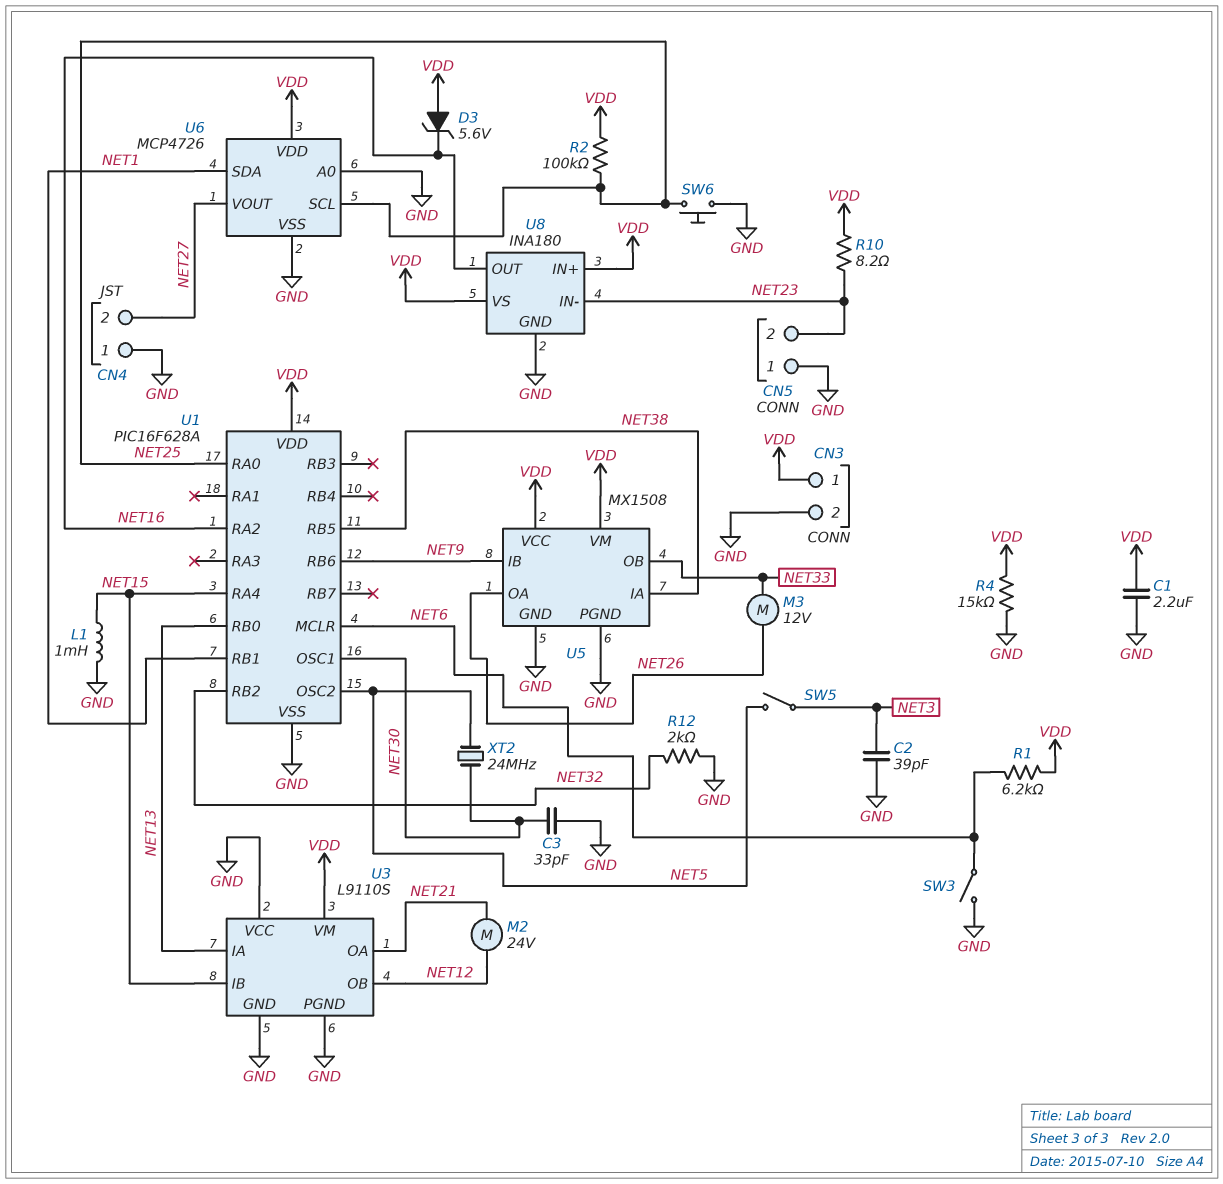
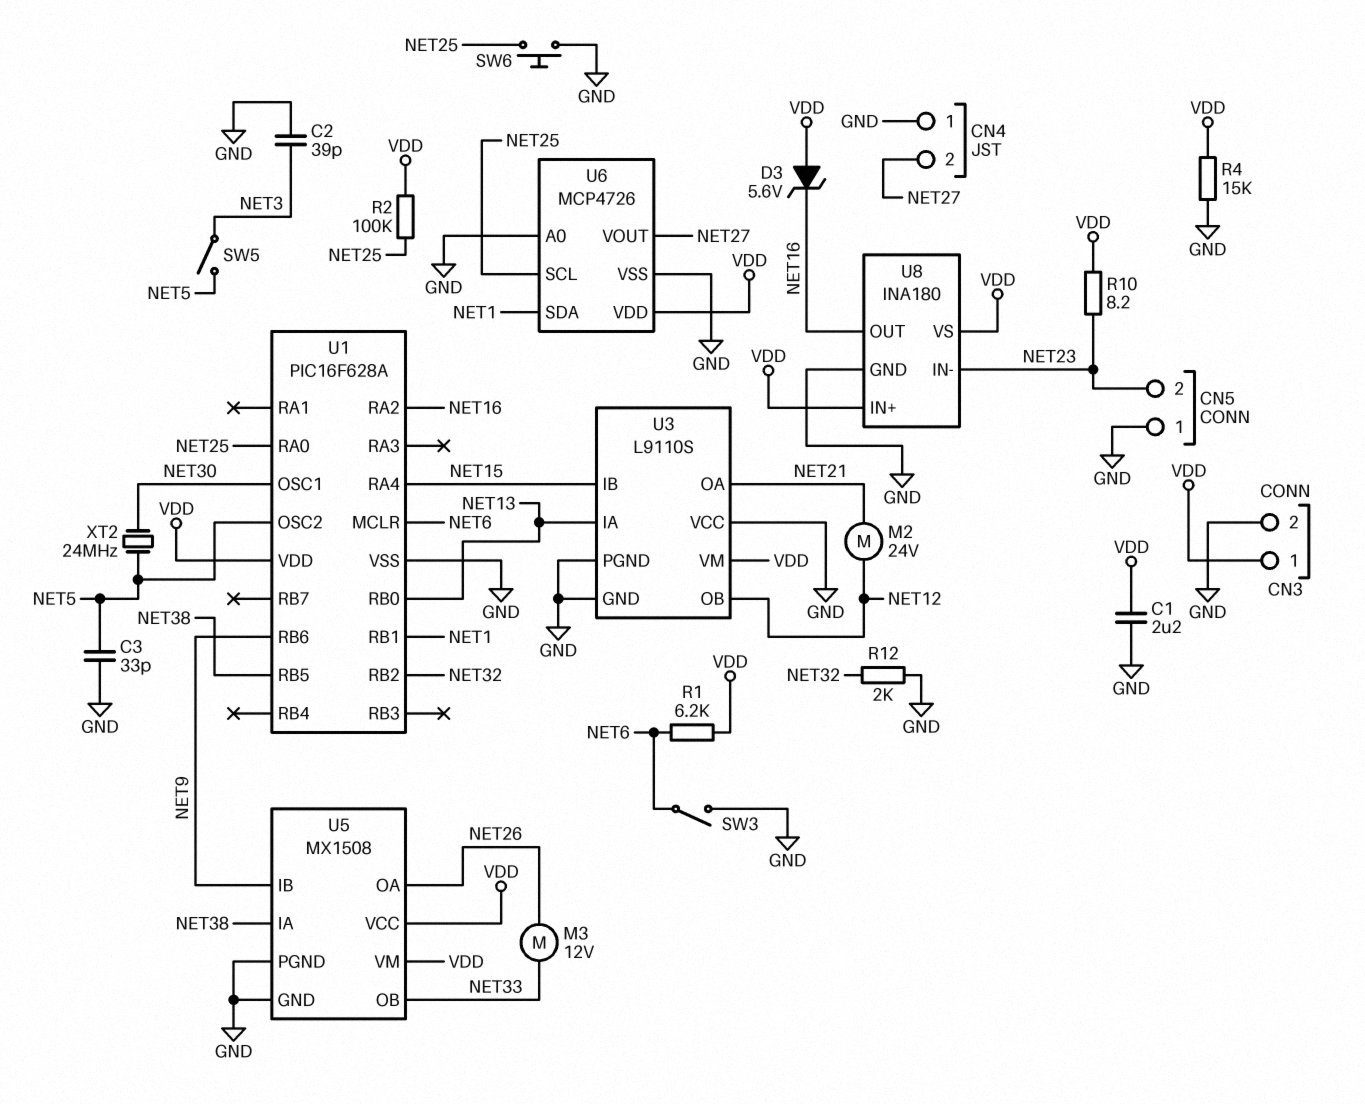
C3: 33pF (GND, NET30) -> 33pF (GND, NET5)
L1: 1mH (GND, NET15) -> none

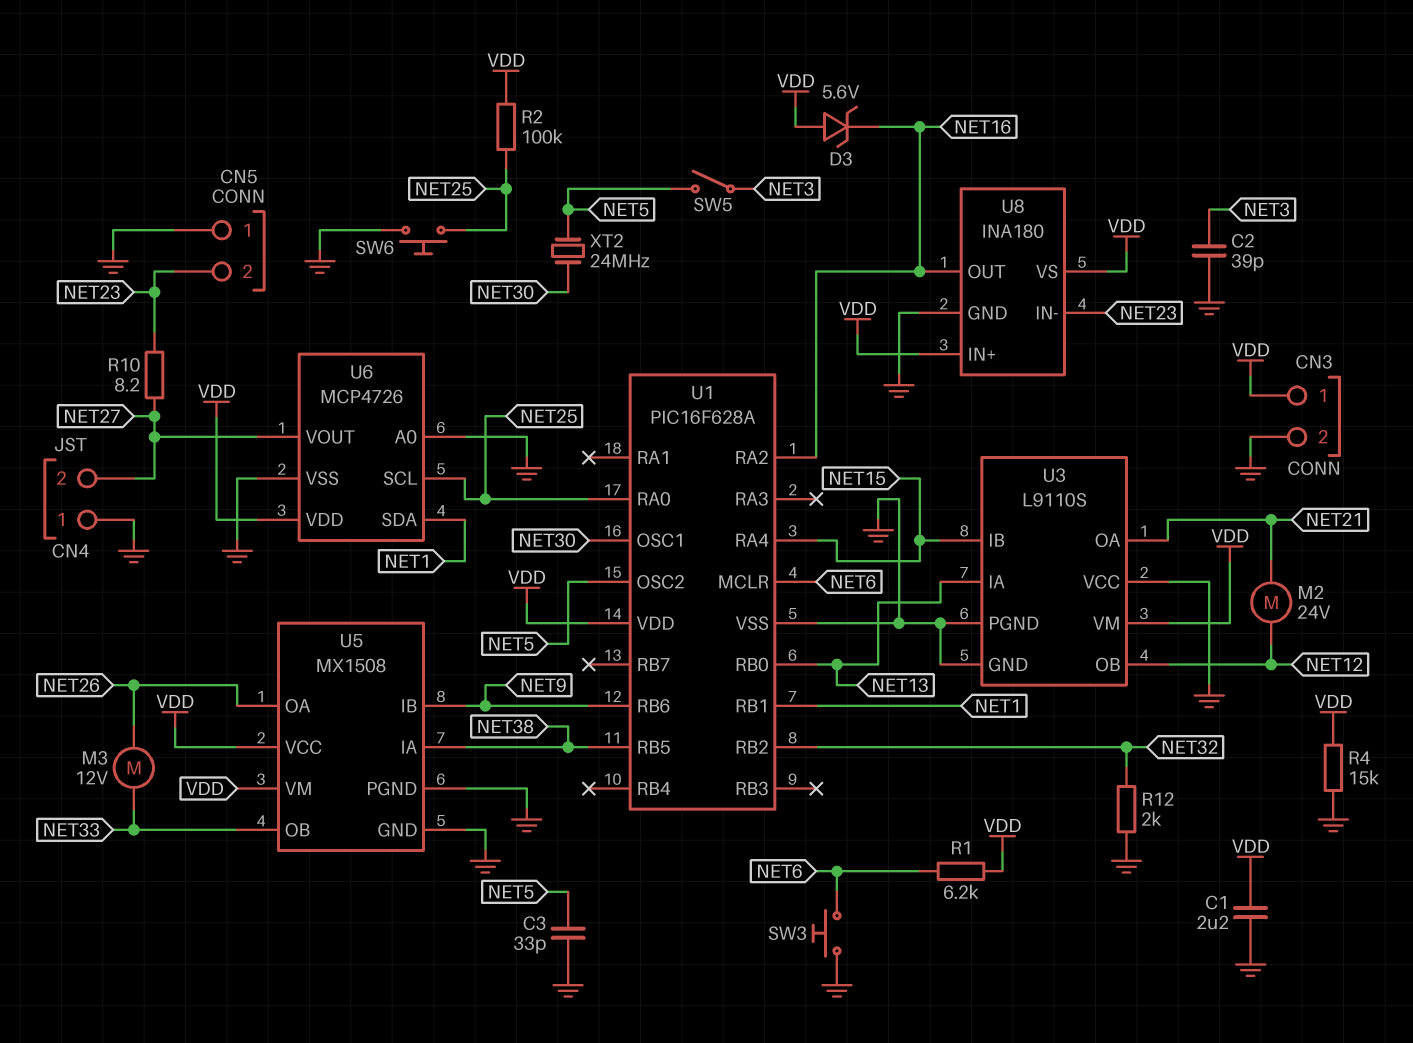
R10: 8.2 (NET23, VDD) -> 8.2 (NET23, NET27)
SW3: switch (GND, NET6) -> button (GND, NET6)

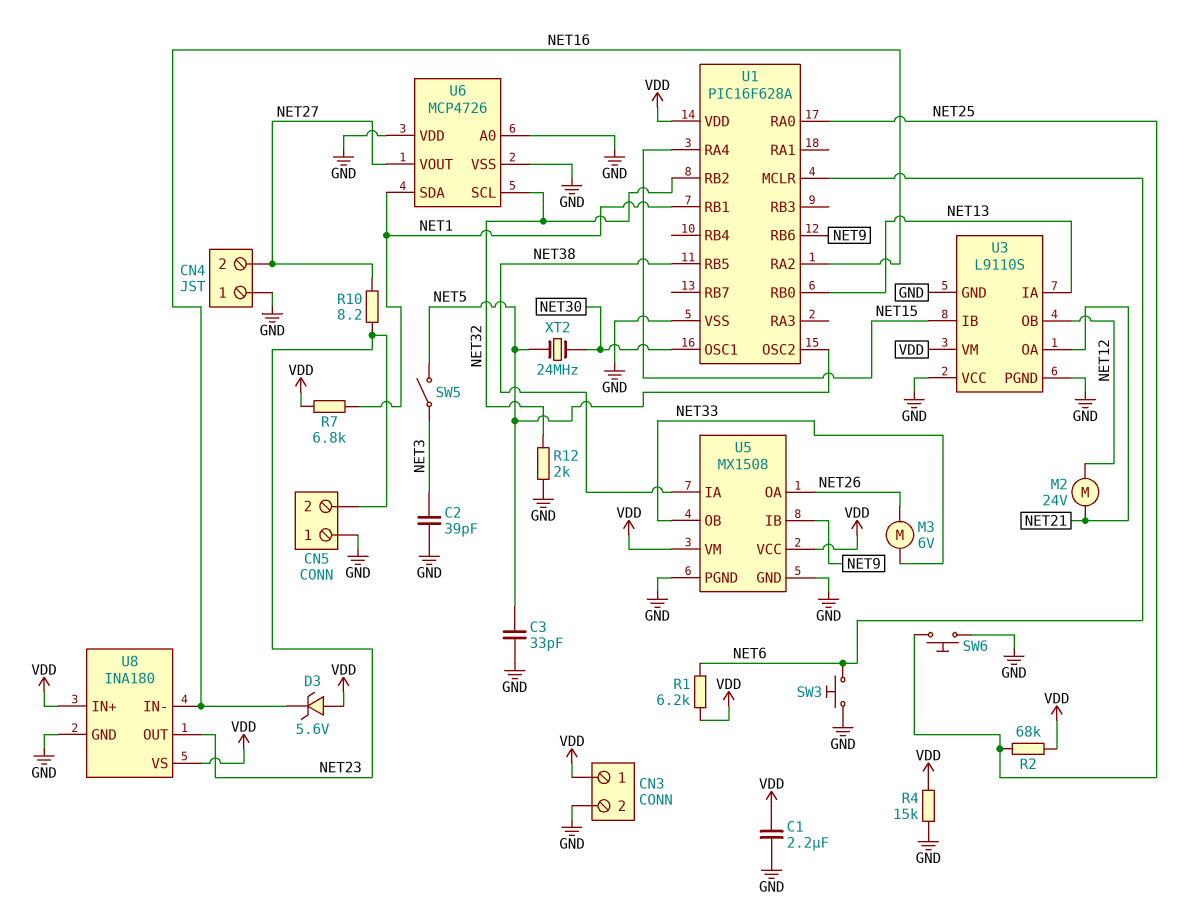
M3: motor 12V (NET26, NET33) -> motor 6V (NET26, NET33)
R2: 100k (NET25, VDD) -> 68k (NET25, VDD)
R7: none -> 6.8k (NET1, VDD)
U6 pin SCL: NET25 -> NET32
U6 pin VDD: VDD -> GND
U8 pin IN-: NET23 -> NET16
U8 pin OUT: NET16 -> NET23

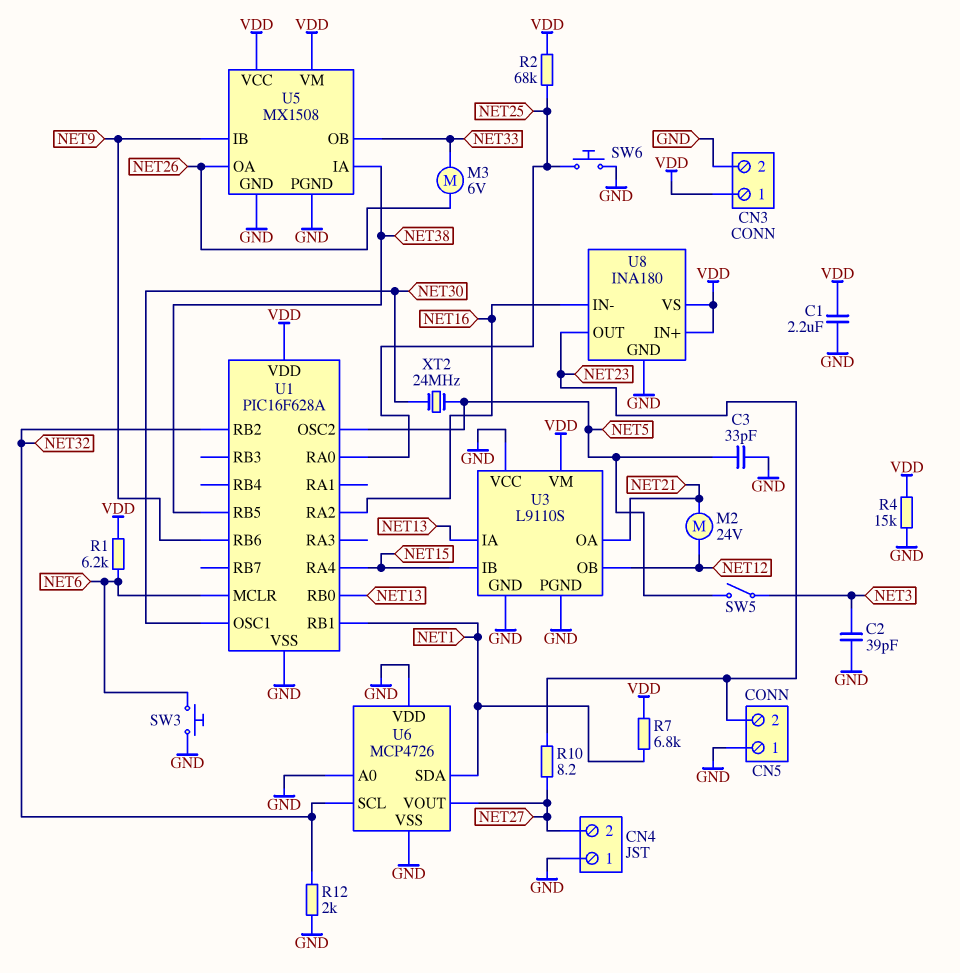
D3: zener 5.6V (A VDD, K NET16) -> none

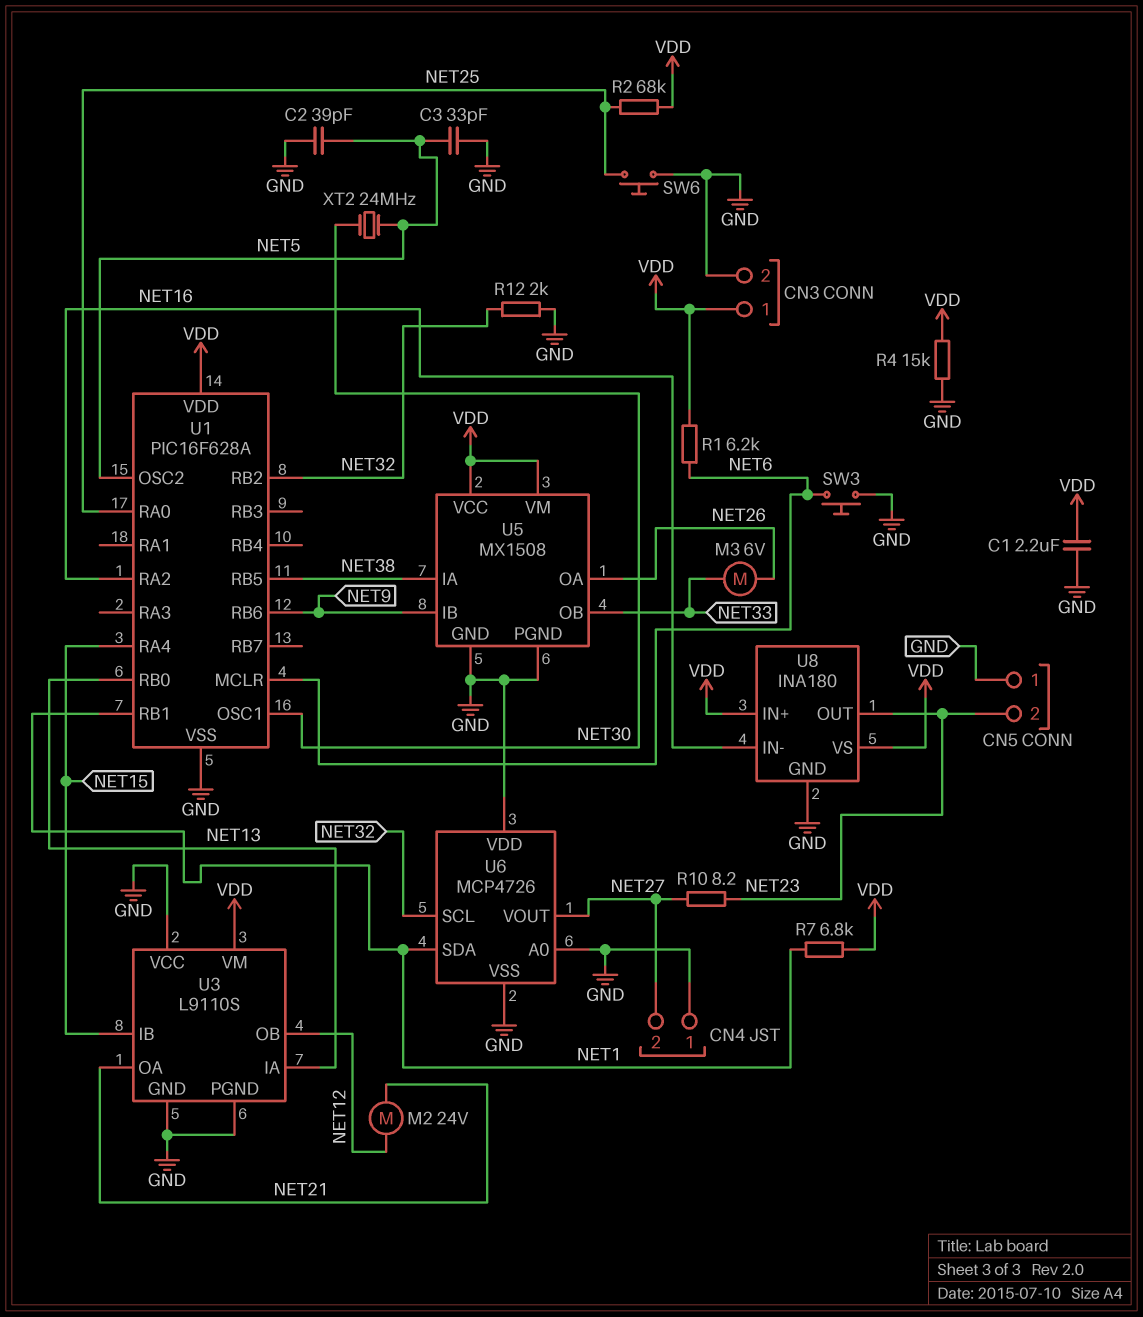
C2: 39pF (GND, NET3) -> 39pF (GND, NET5)
SW5: switch (NET3, NET5) -> none

